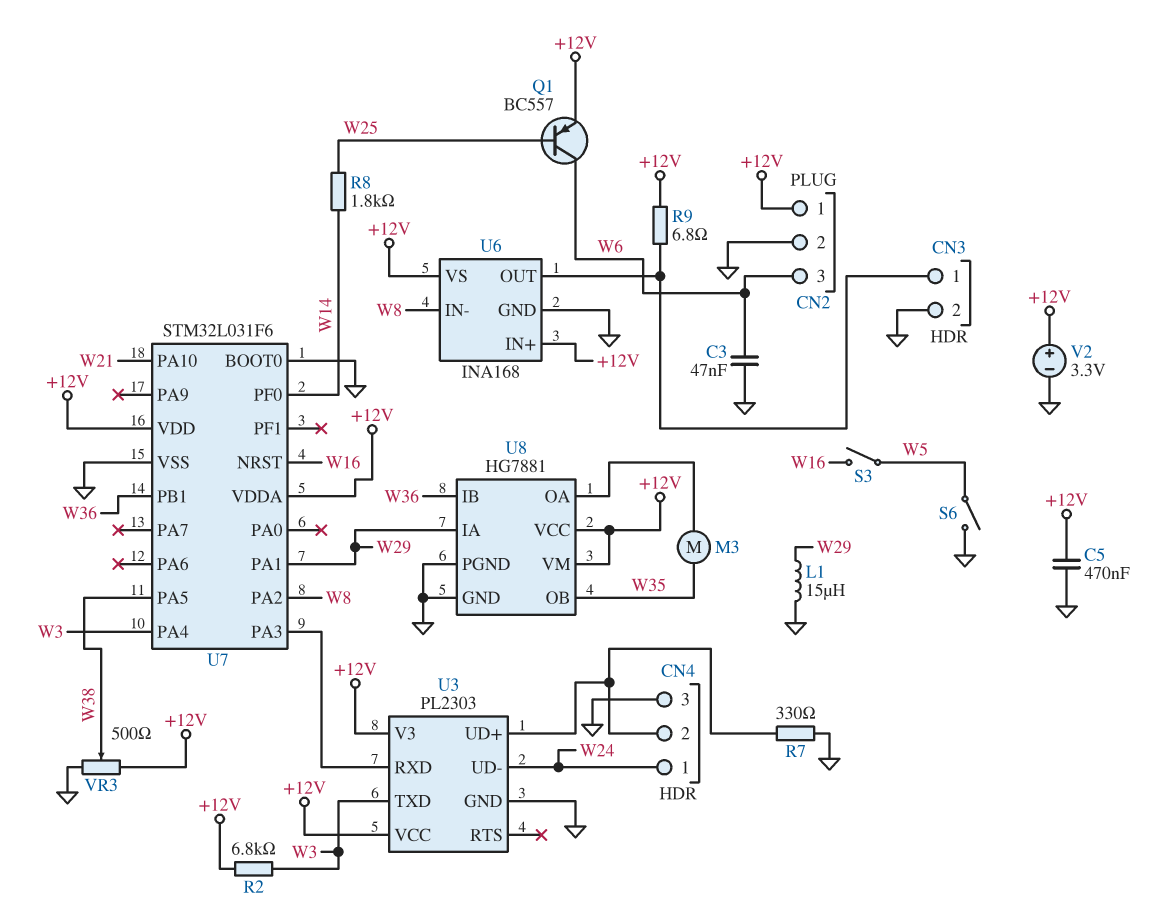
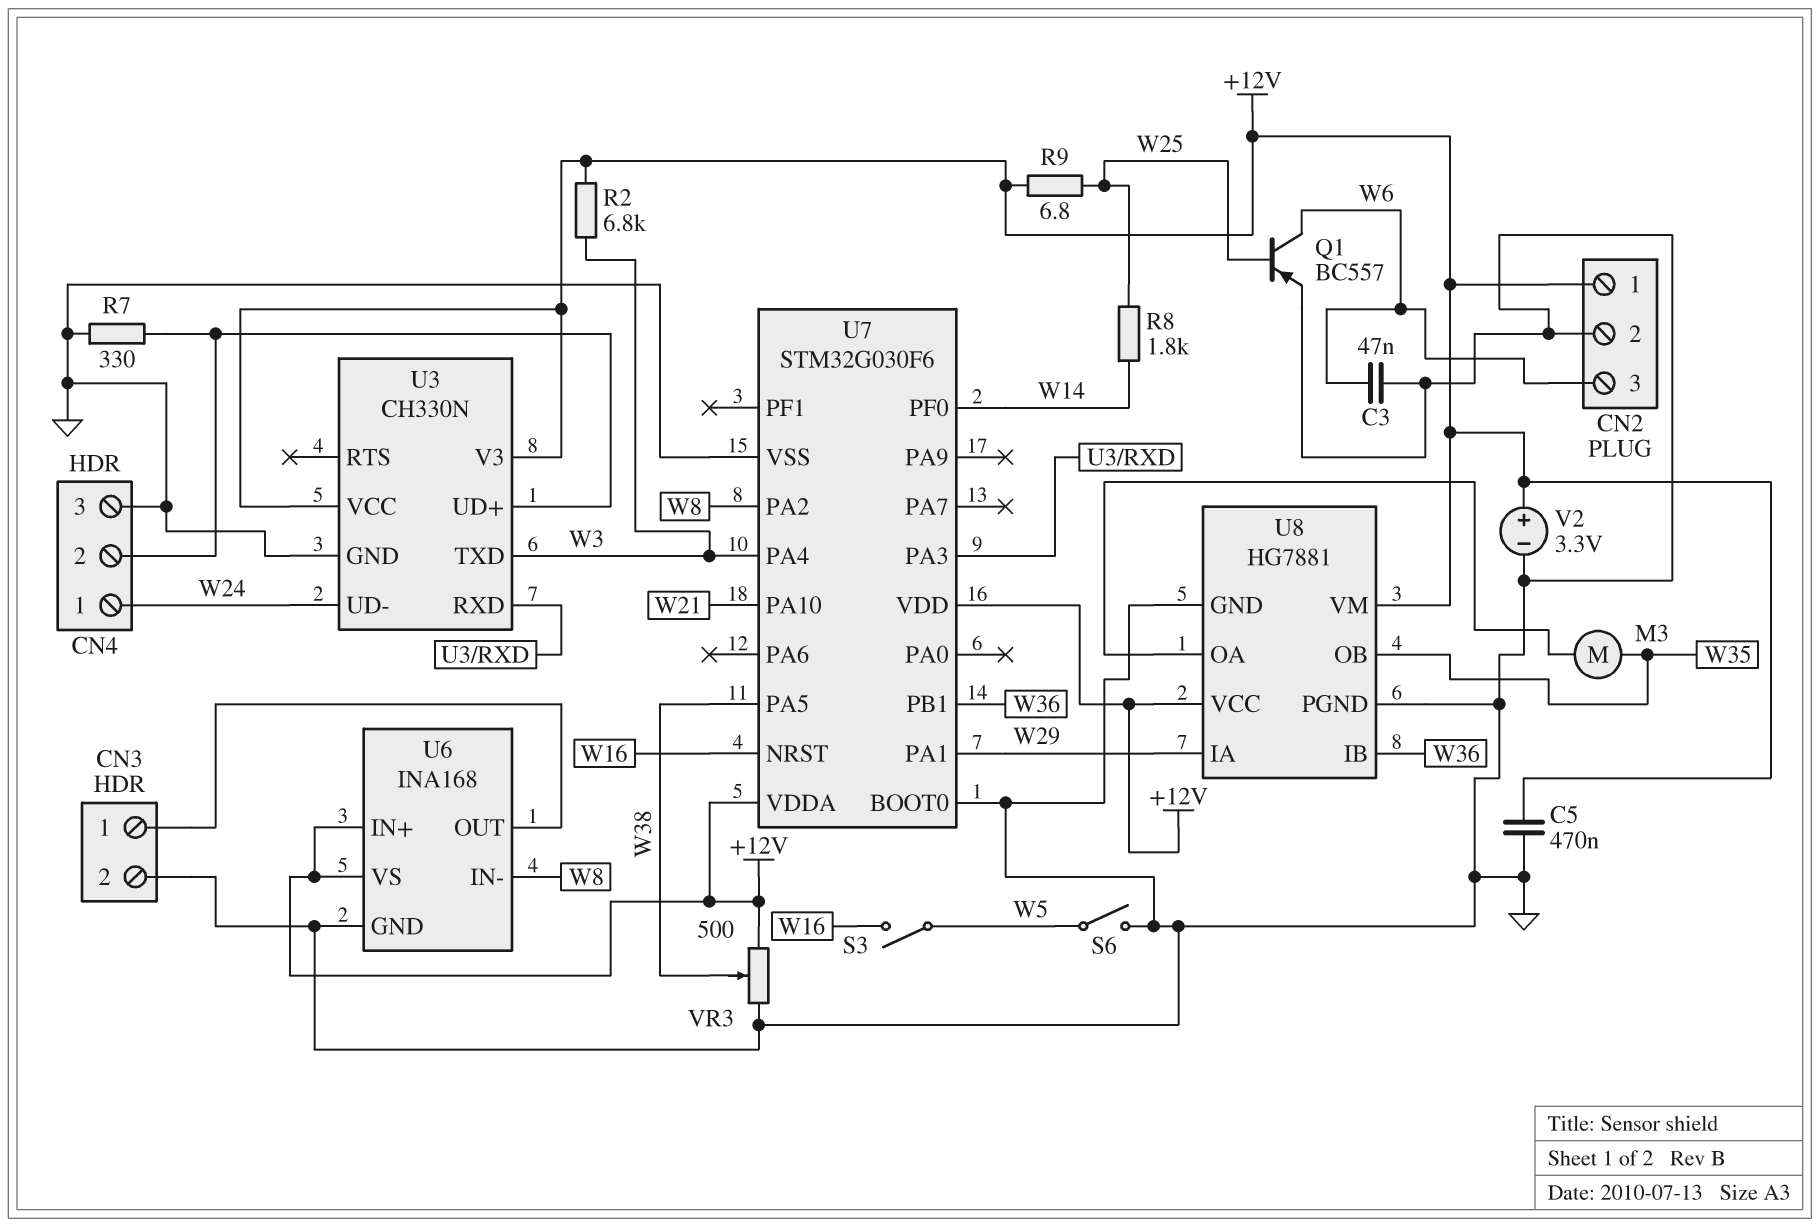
L1: 15uH (GND, W29) -> none
Q1: PNP BC557 (B W25, C W6, E +12V) -> PNP BC557 (B W25, C W6, E GND)
R9: 6.8 (+12V, CN3/1) -> 6.8 (+12V, W25)
U3: PL2303 -> CH330N
U7: STM32L031F6 -> STM32G030F6

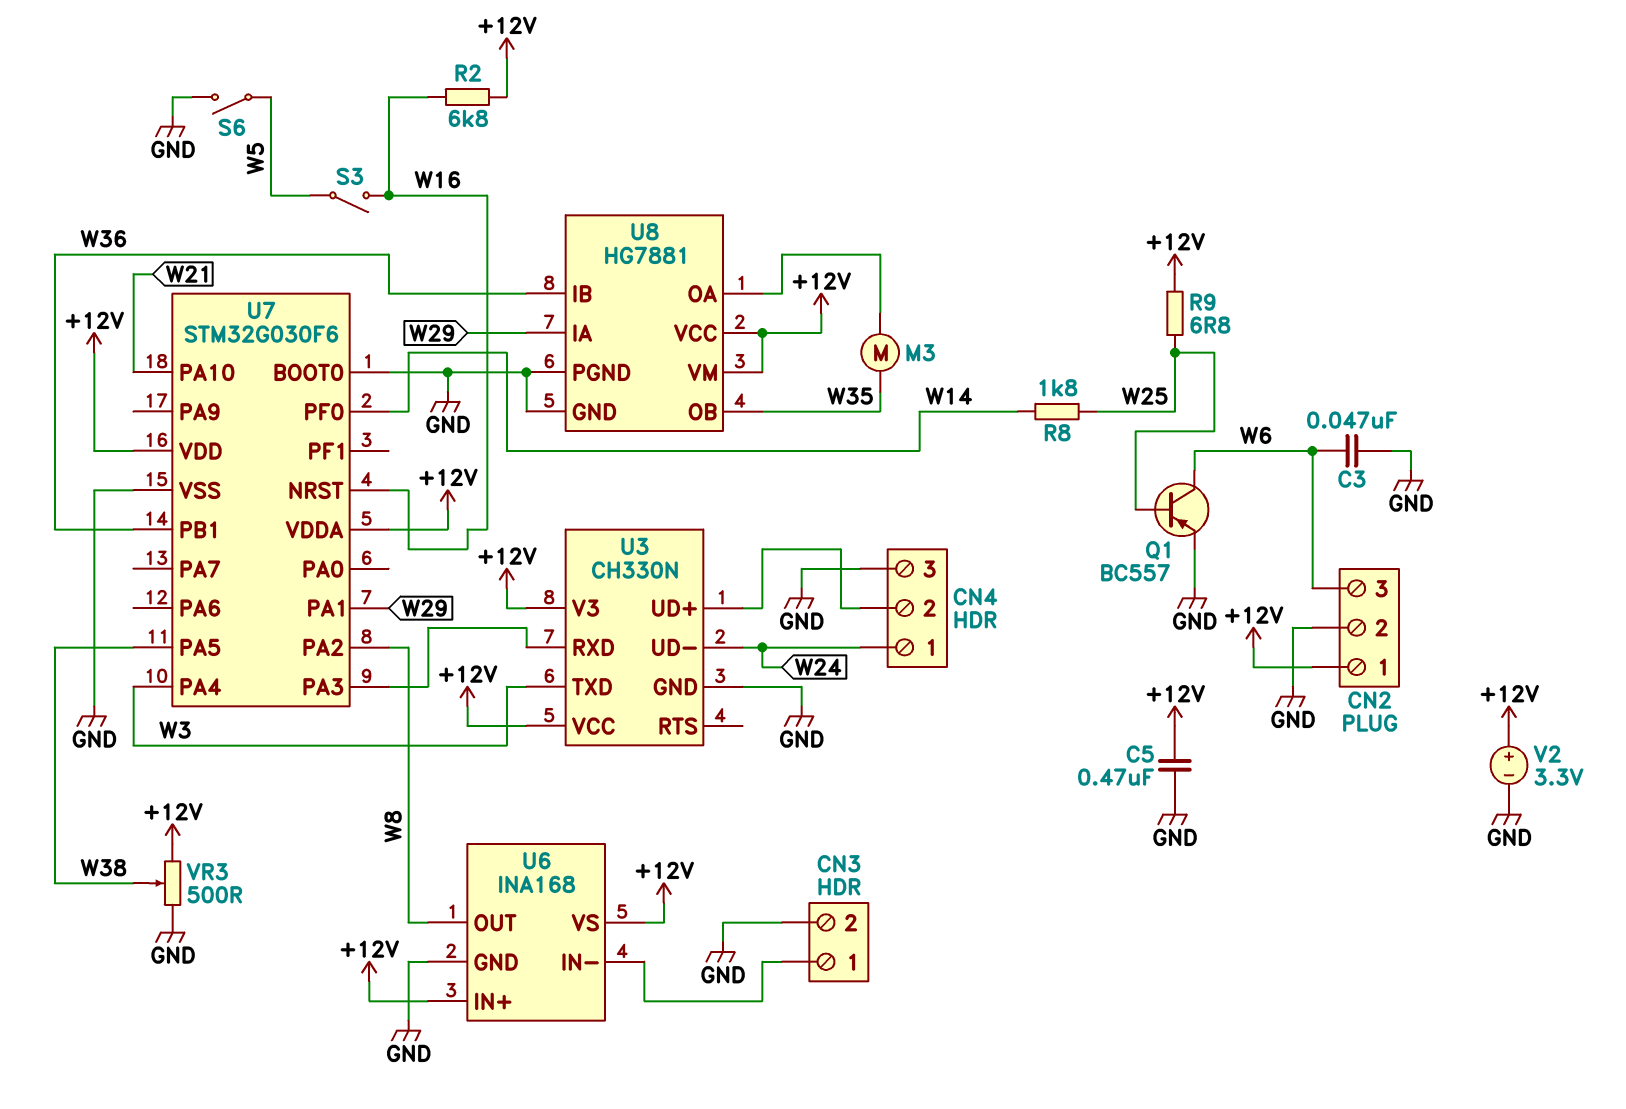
R2: 6.8k (+12V, W3) -> 6.8k (+12V, W16)
R7: 330 (CN4/2, GND) -> none
U6 pin IN-: W8 -> CN3/1
U6 pin OUT: CN3/1 -> W8

